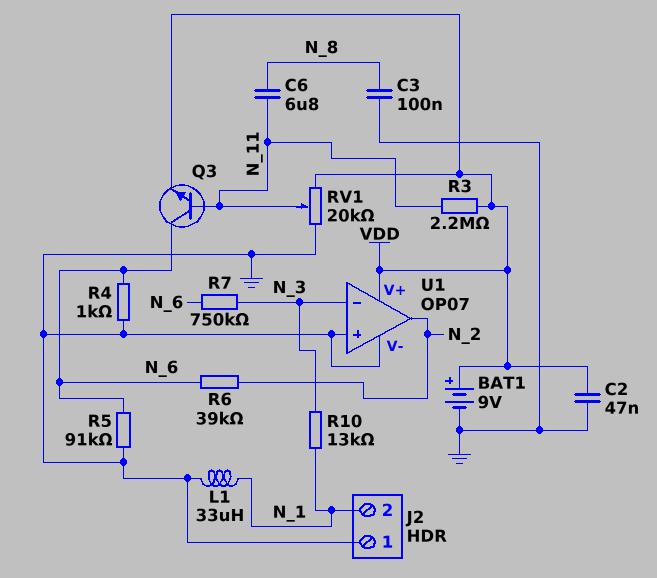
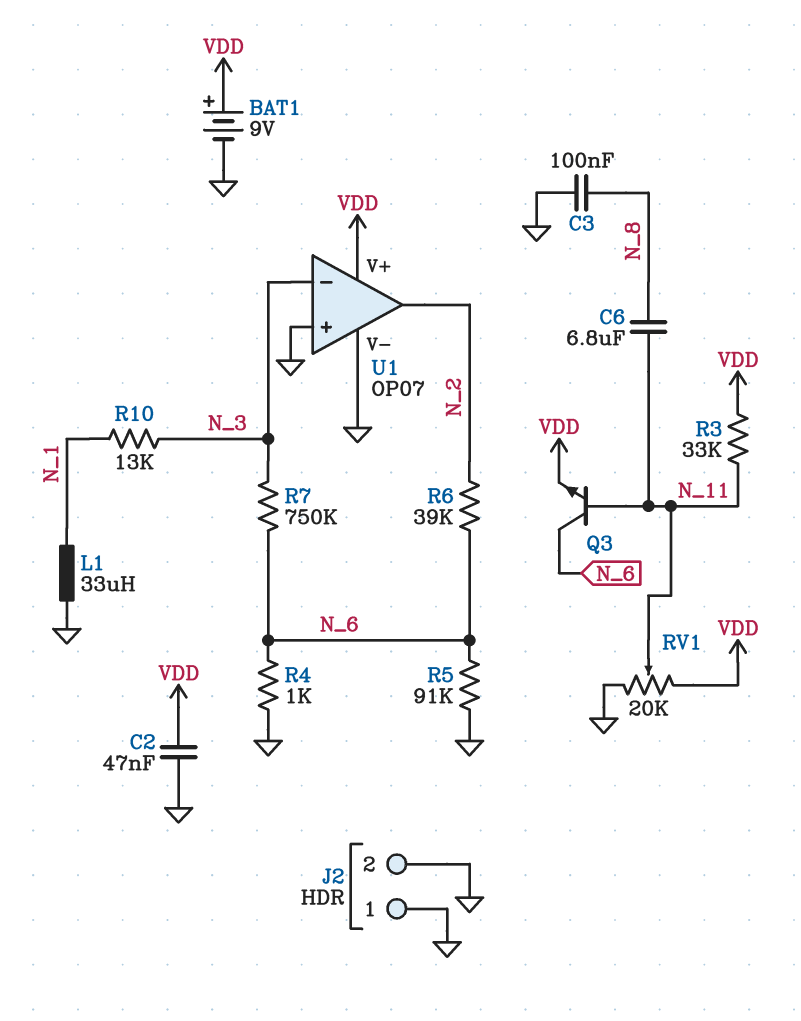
J2 pin 2: N_1 -> GND
R3: 2.2M (N_11, VDD) -> 33k (N_11, VDD)

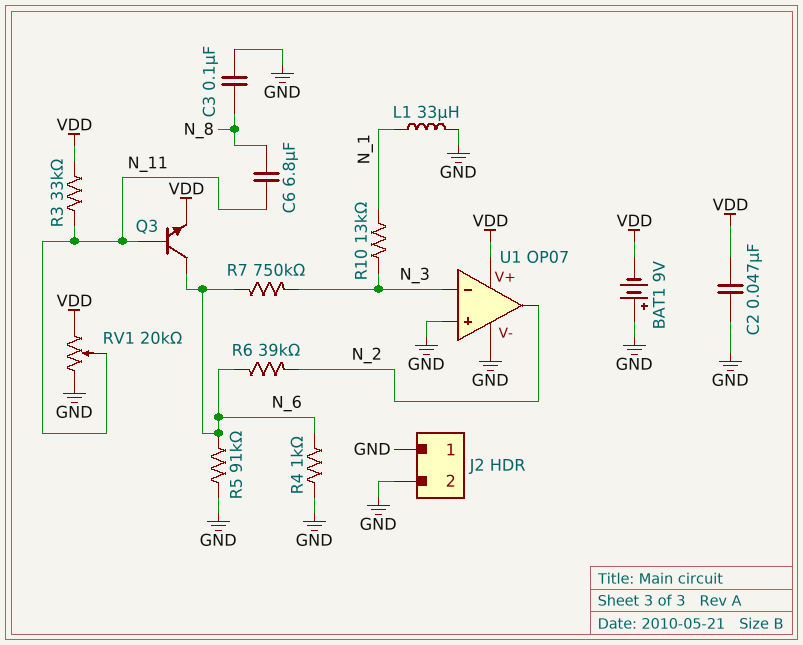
BAT1: 9V (plus VDD, minus GND) -> 9V (plus GND, minus VDD)

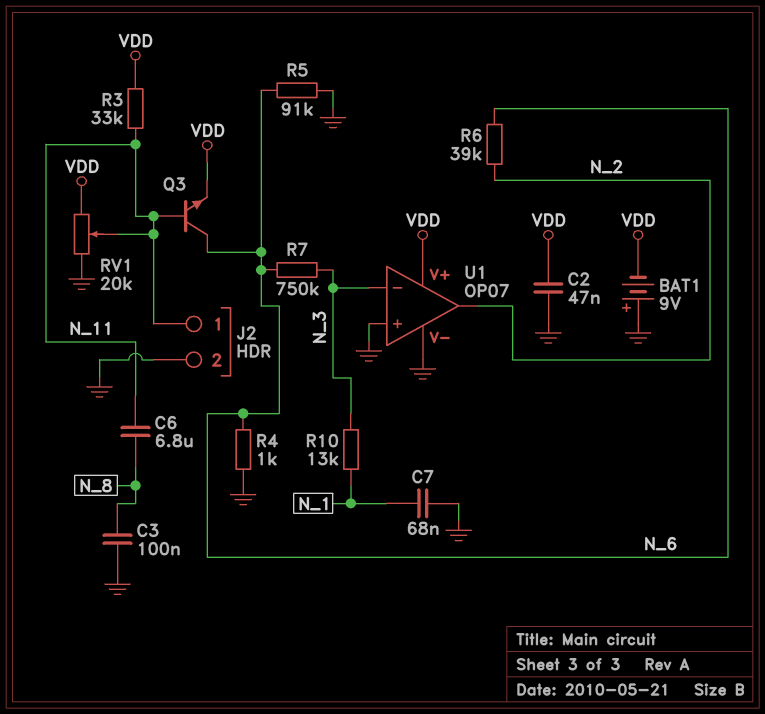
C7: none -> 68nF (GND, N_1)
J2 pin 1: GND -> N_11
L1: 33uH (GND, N_1) -> none

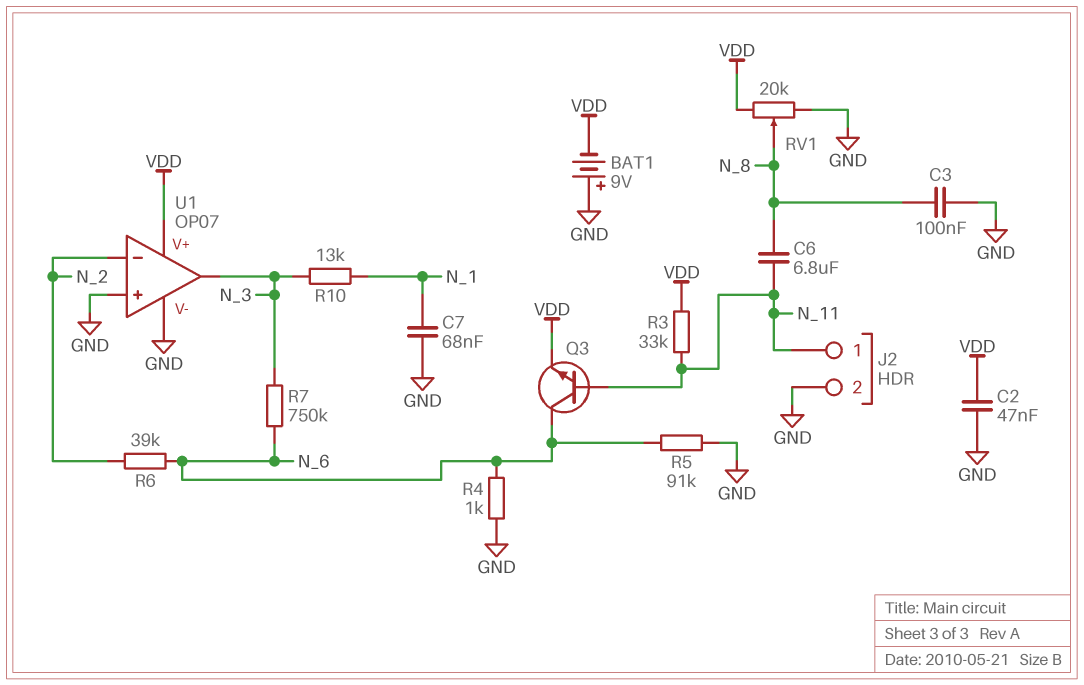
RV1: 20k (GND, VDD, wiper N_11) -> 20k (GND, VDD, wiper N_8)
U1 pin in-: N_3 -> N_2
U1 pin out: N_2 -> N_3

